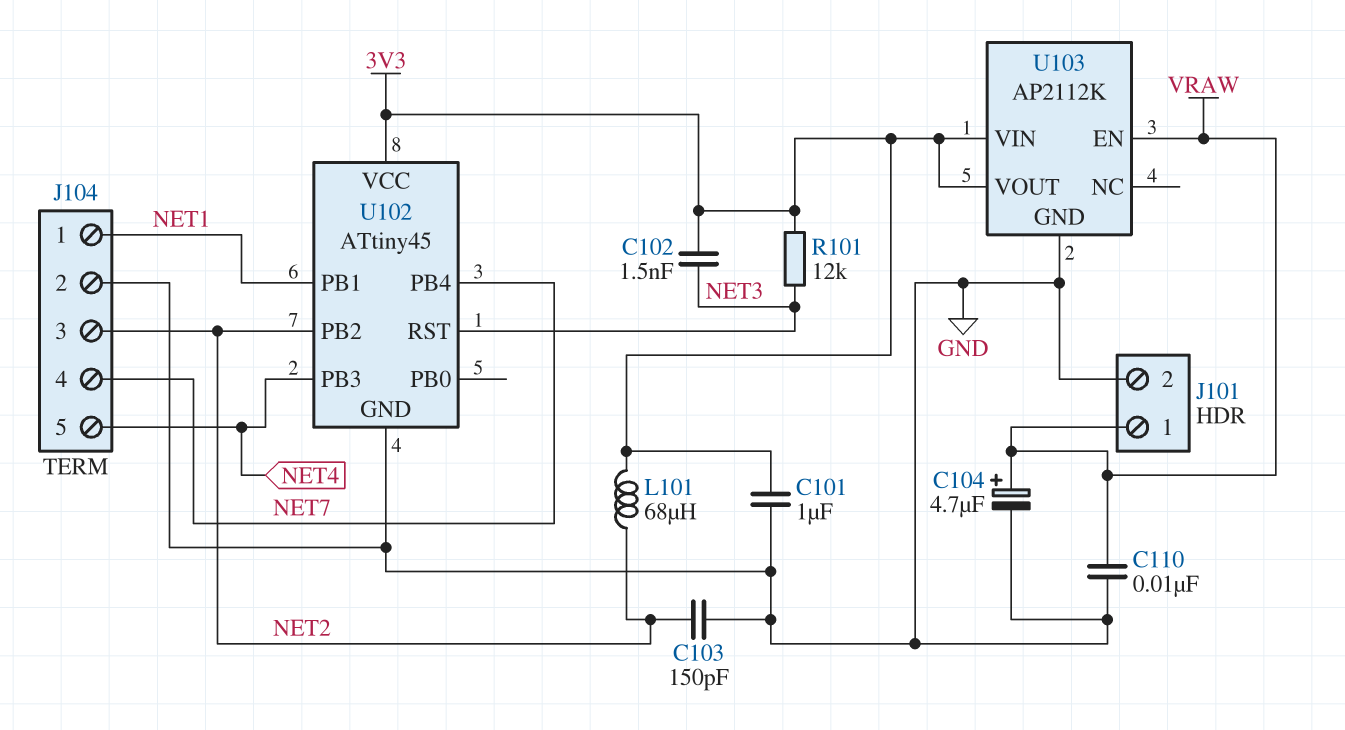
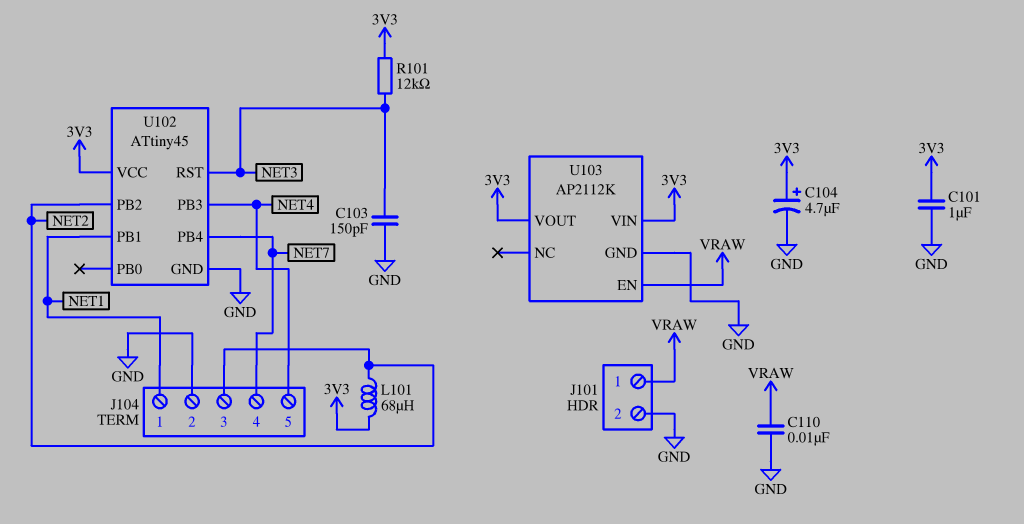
C102: 1.5nF (3V3, NET3) -> none
C103: 150pF (GND, NET2) -> 150pF (GND, NET3)
C104: 4.7uF (plus VRAW, minus GND) -> 4.7uF (plus 3V3, minus GND)

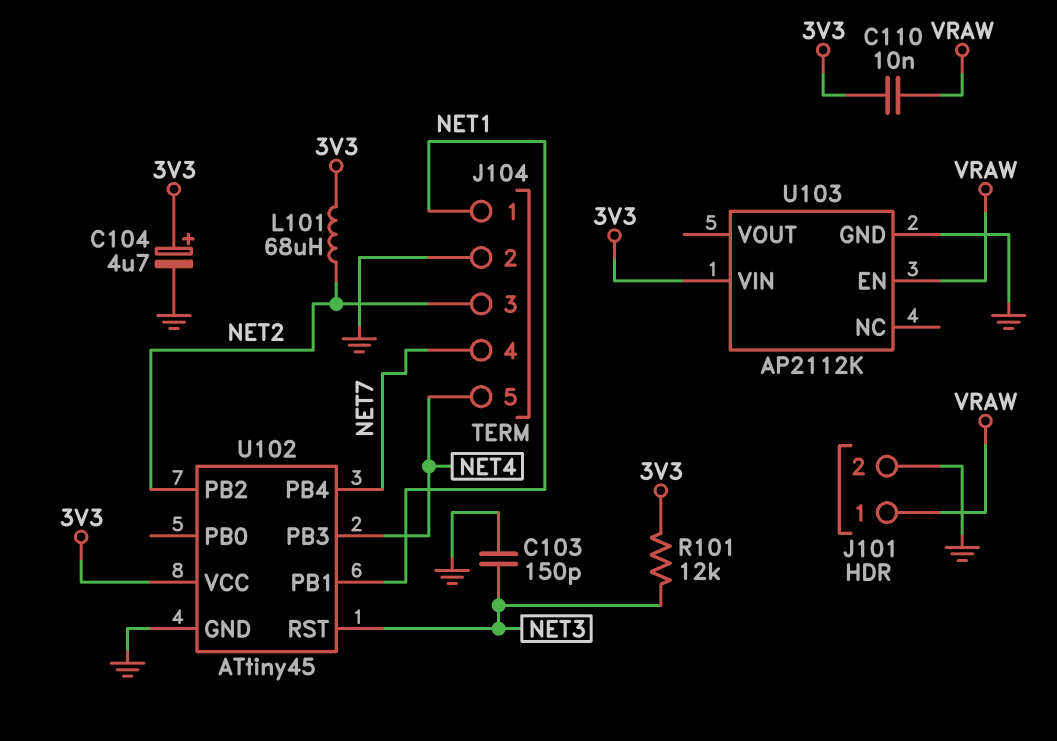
C101: 1uF (3V3, GND) -> none
C110: 10nF (GND, VRAW) -> 10nF (3V3, VRAW)
U103 pin VOUT: 3V3 -> none

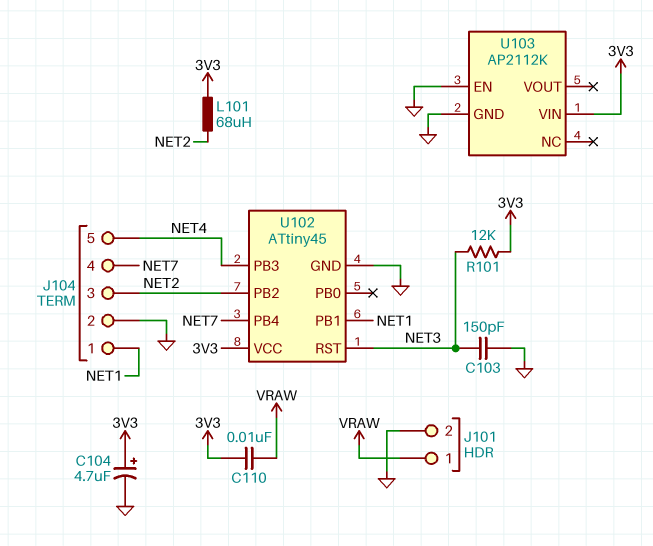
U103 pin EN: VRAW -> GND

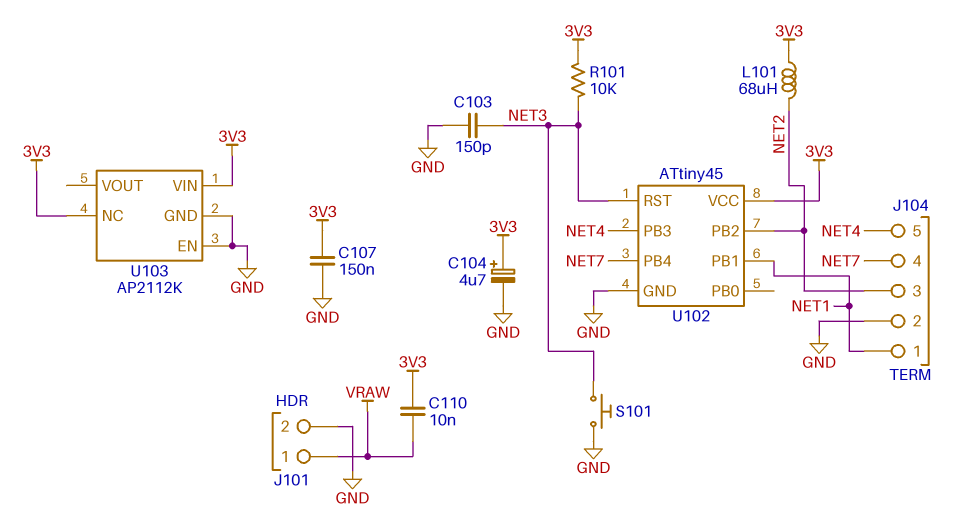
C107: none -> 150nF (3V3, GND)
R101: 12k (3V3, NET3) -> 10k (3V3, NET3)
S101: none -> button (GND, NET3)
U103 pin NC: none -> 3V3

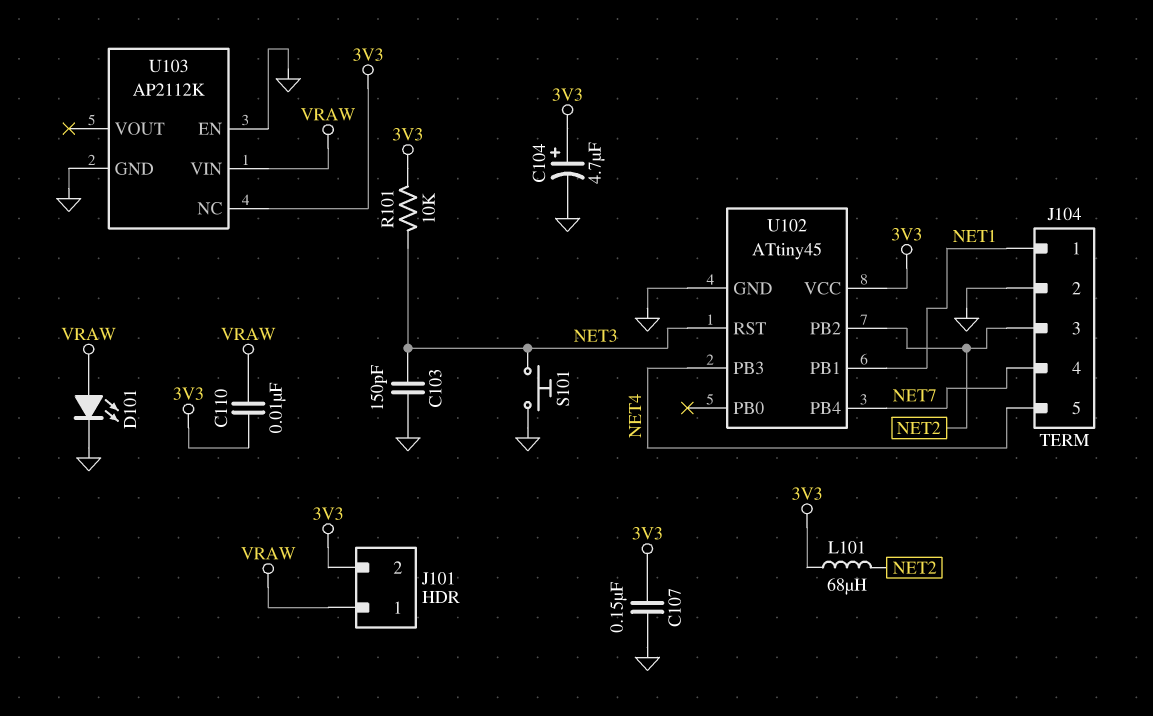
D101: none -> LED (A VRAW, K GND)
J101 pin 2: GND -> 3V3
U103 pin VIN: 3V3 -> VRAW

